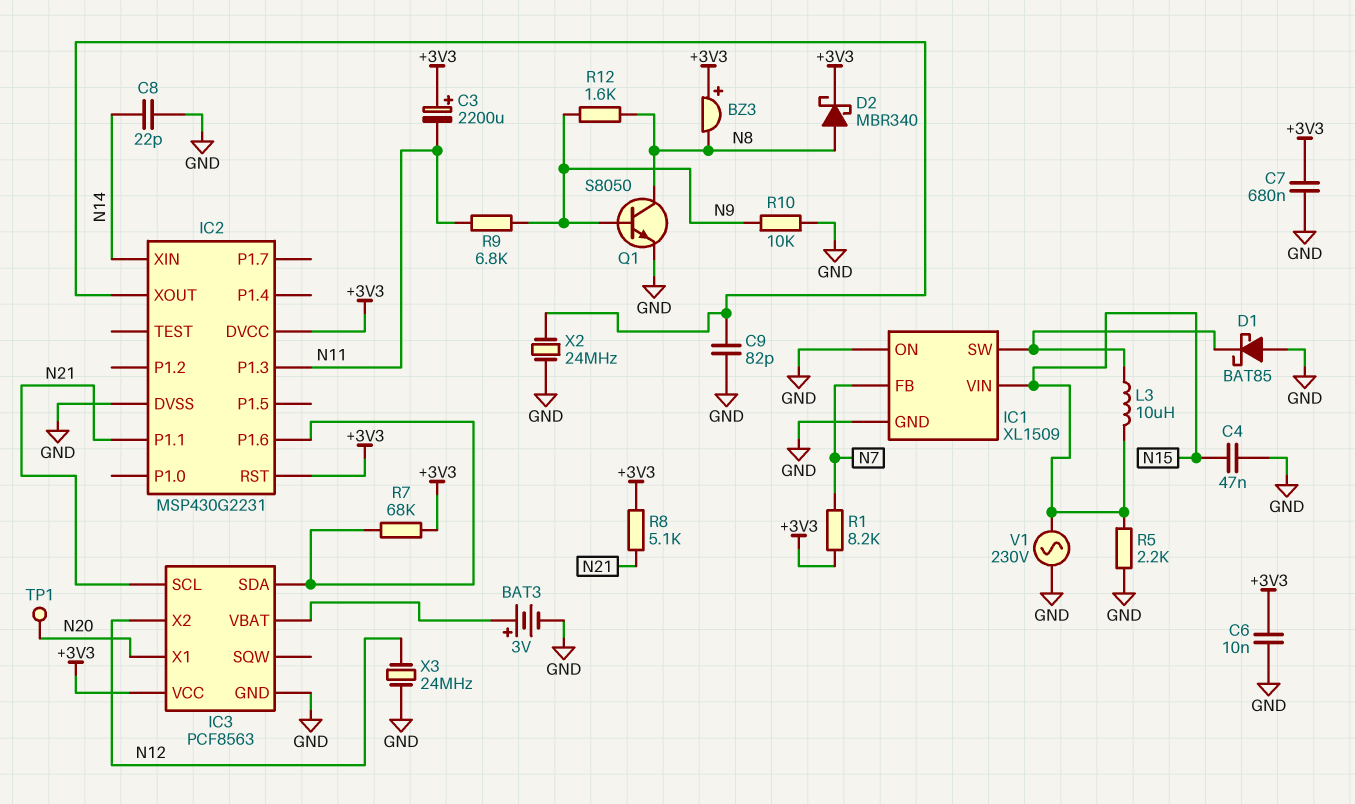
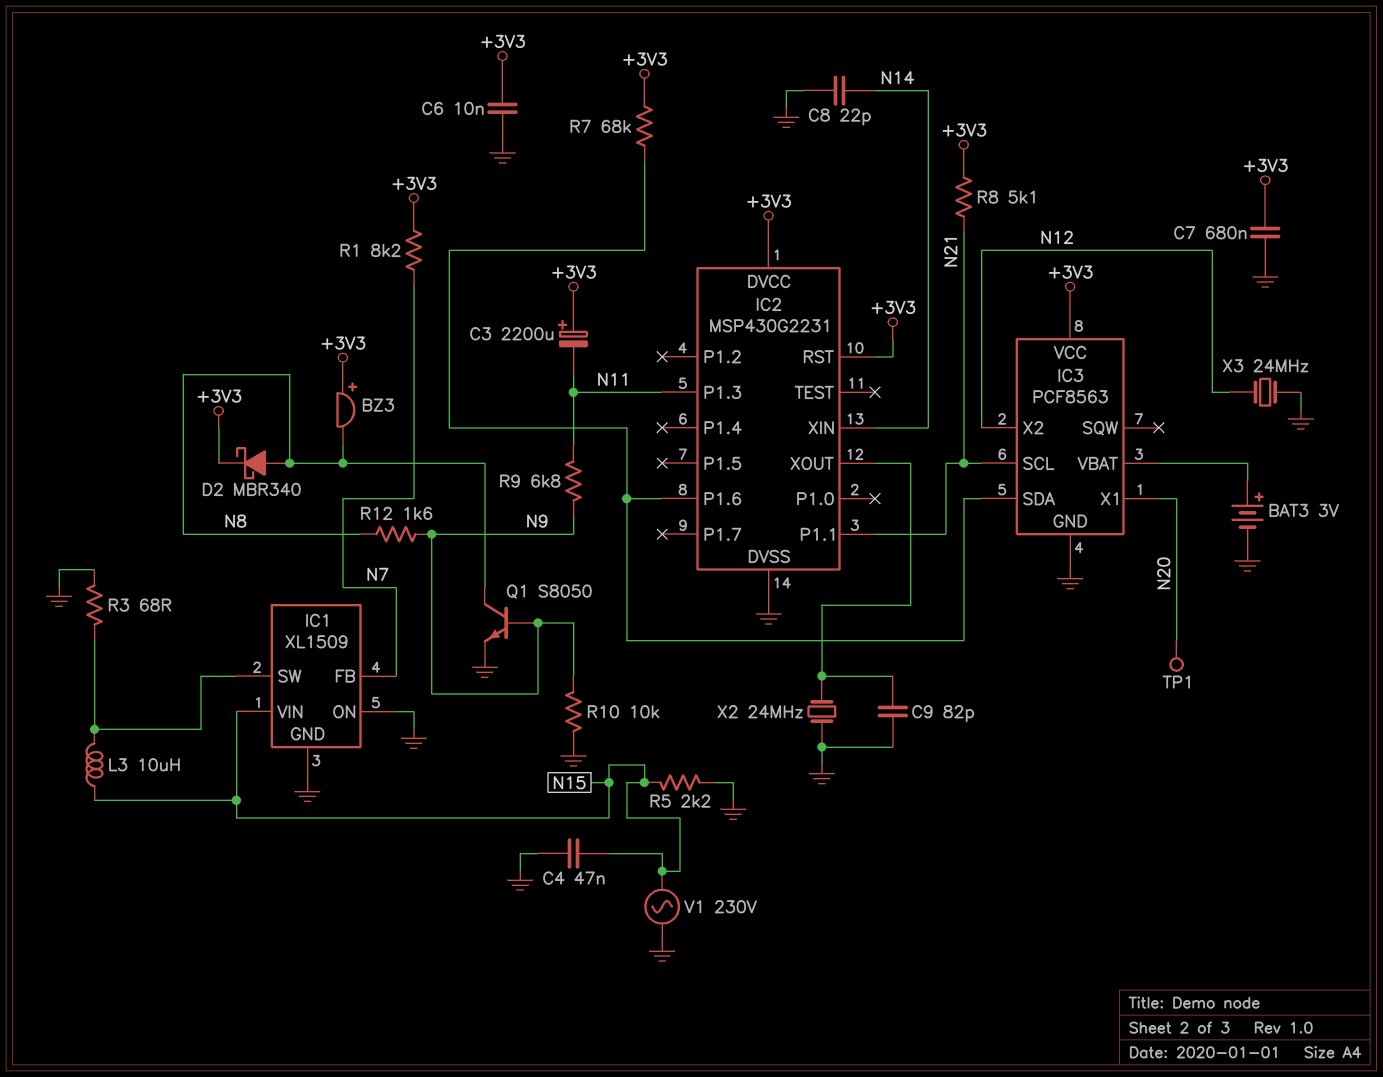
D1: schottky BAT85 (A GND, K IC1/SW) -> none
R3: none -> 68 (GND, IC1/SW)

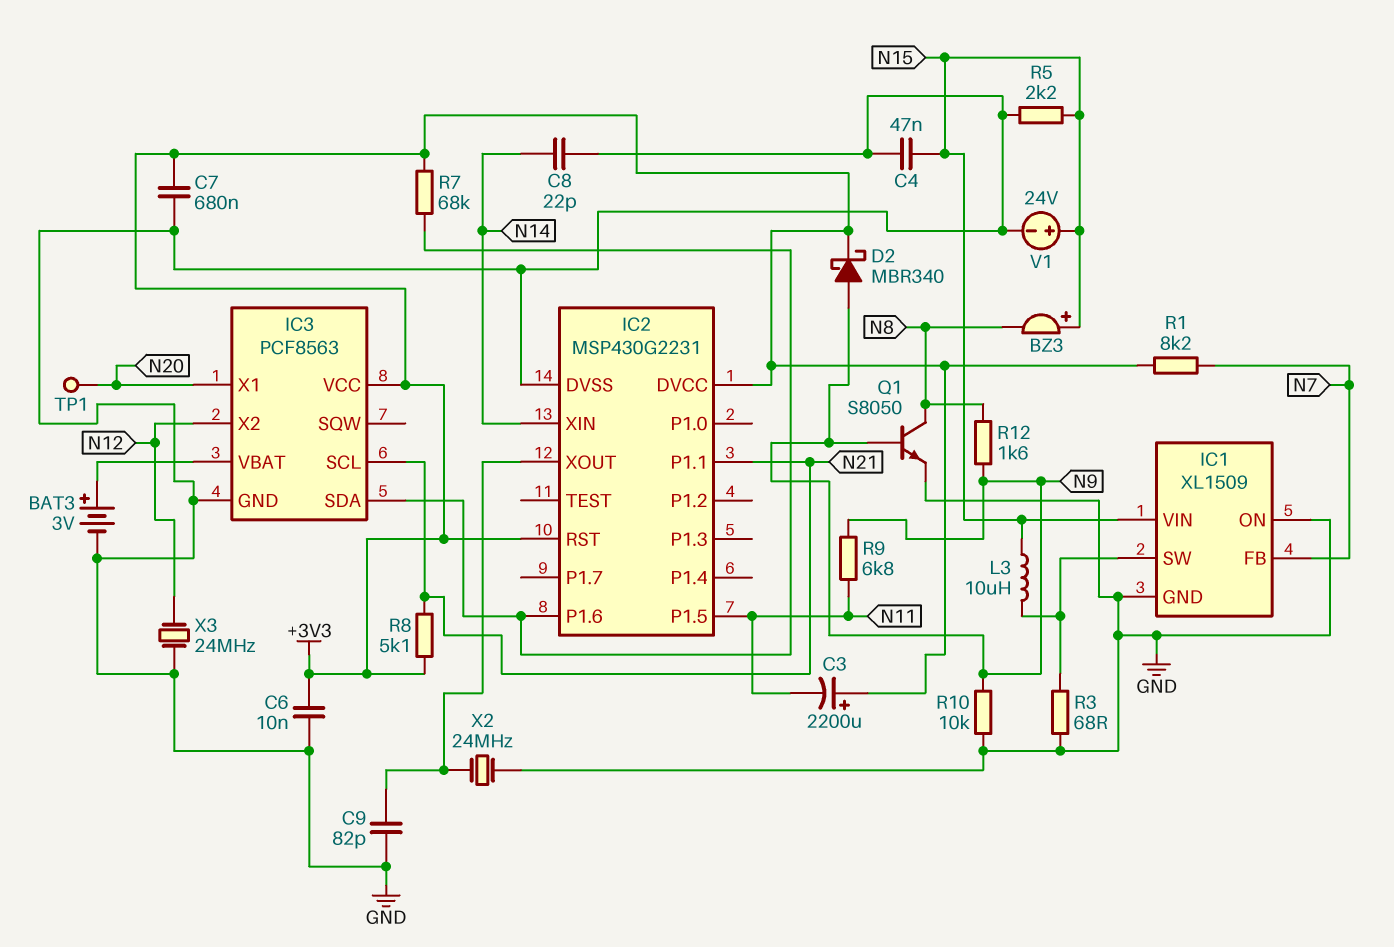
BZ3: buzzer (plus +3V3, minus N8) -> buzzer (plus N15, minus N8)
D2: schottky MBR340 (A N8, K +3V3) -> schottky MBR340 (A N9, K +3V3)
IC2 pin P1.3: N11 -> none
IC2 pin P1.5: none -> N11
V1: AC 230V (GND, N15) -> 24V (plus N15, minus GND)

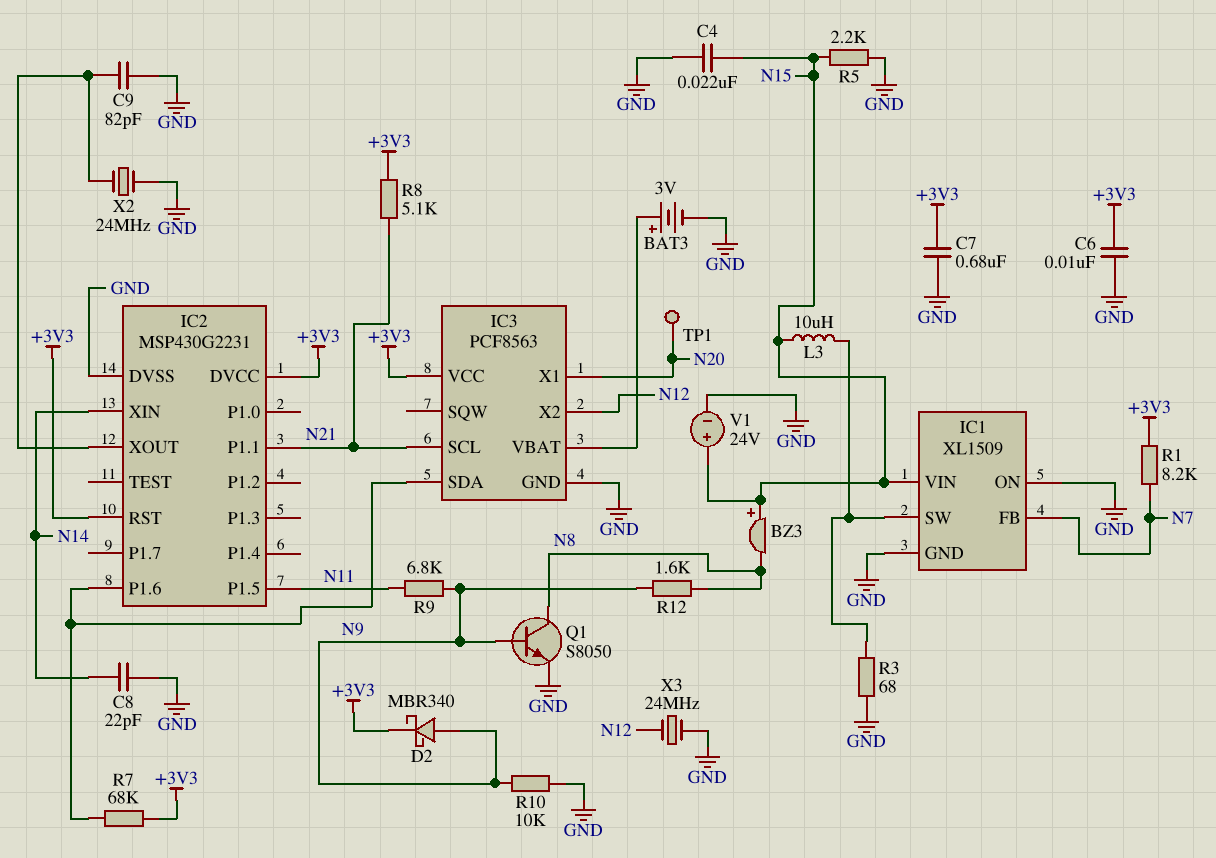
C3: 2200uF (plus +3V3, minus N11) -> none
C4: 47nF (GND, N15) -> 22nF (GND, N15)

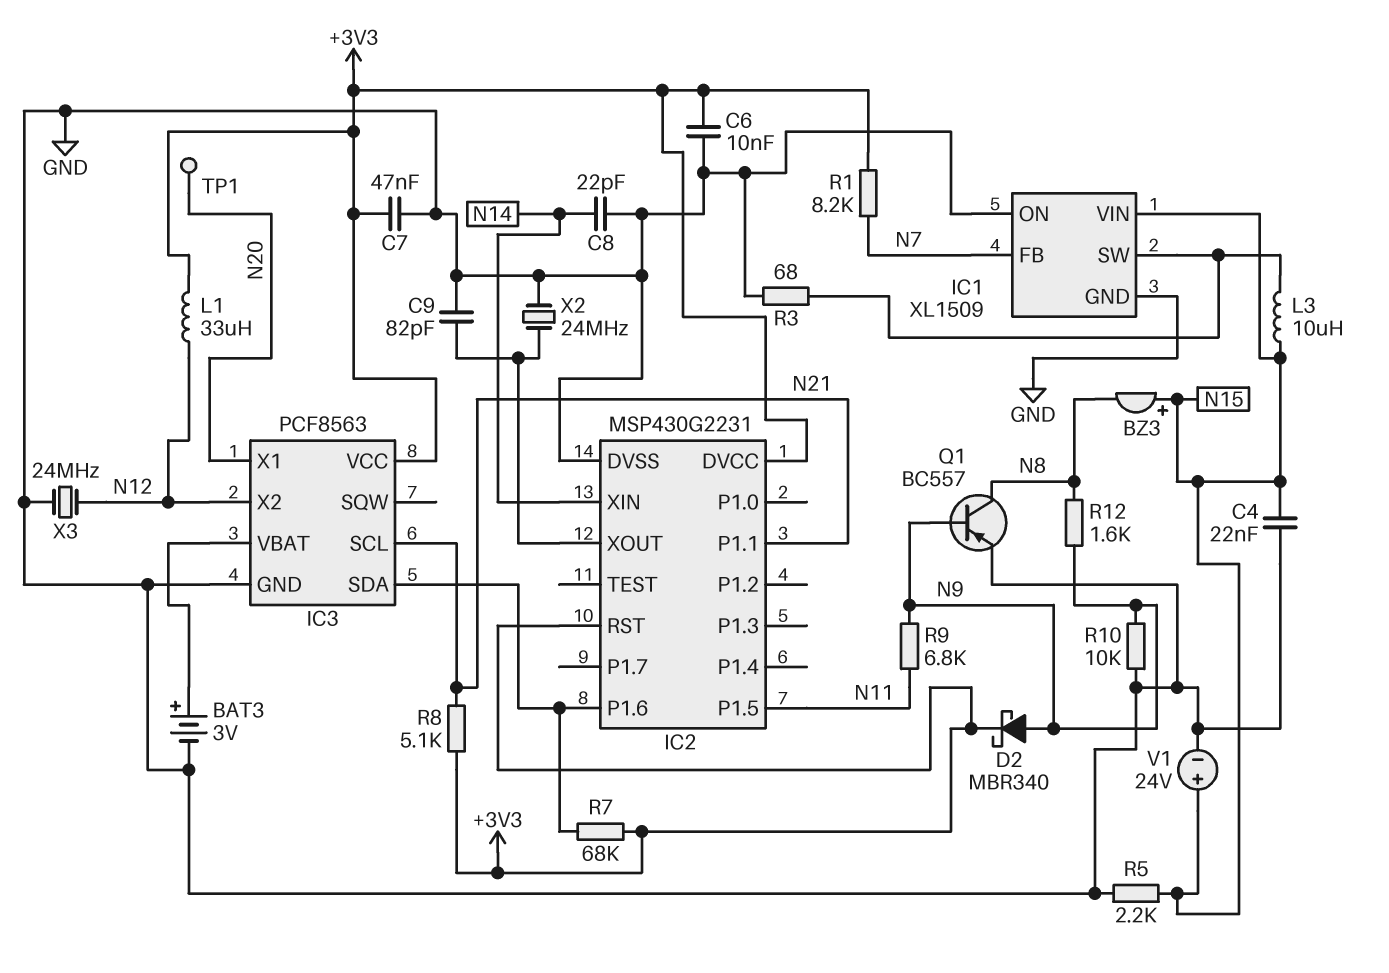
C7: 680nF (+3V3, GND) -> 47nF (+3V3, GND)
L1: none -> 33uH (+3V3, N12)
Q1: NPN S8050 (B N9, C N8, E GND) -> PNP BC557 (B N9, C N8, E GND)

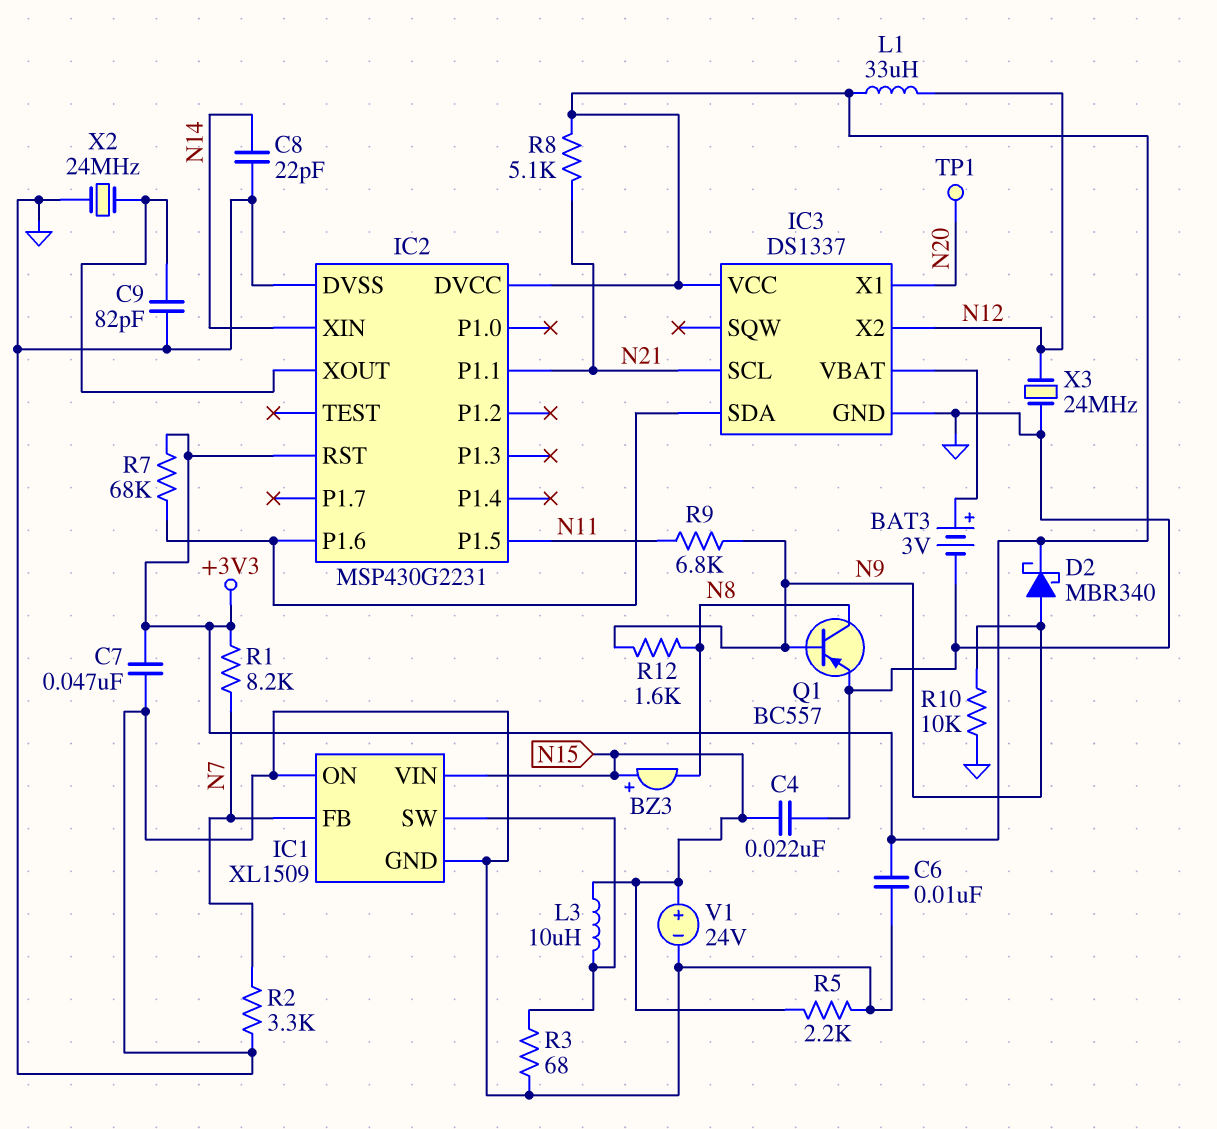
IC3: PCF8563 -> DS1337
R2: none -> 3.3k (GND, N7)

